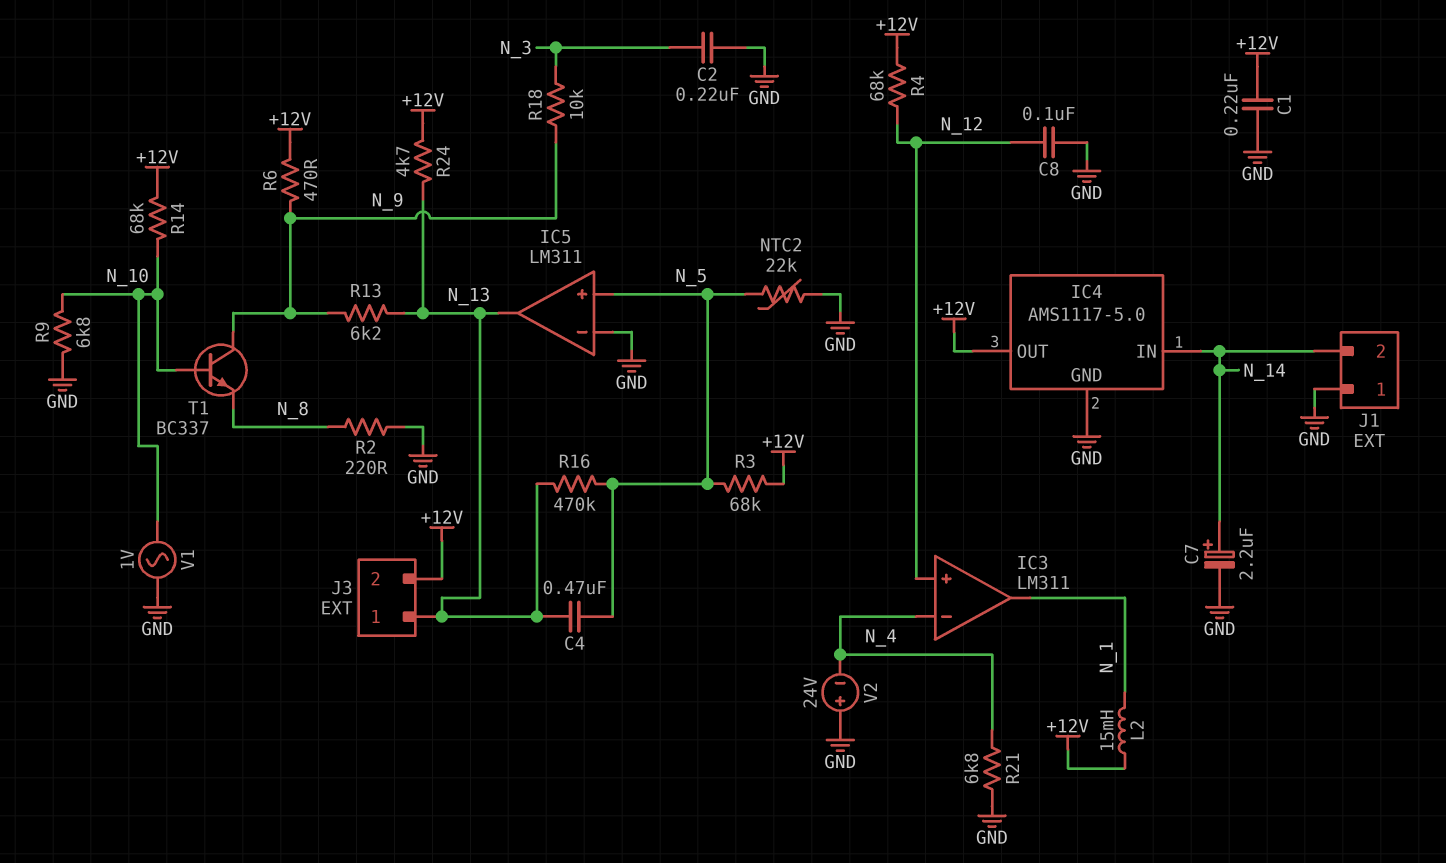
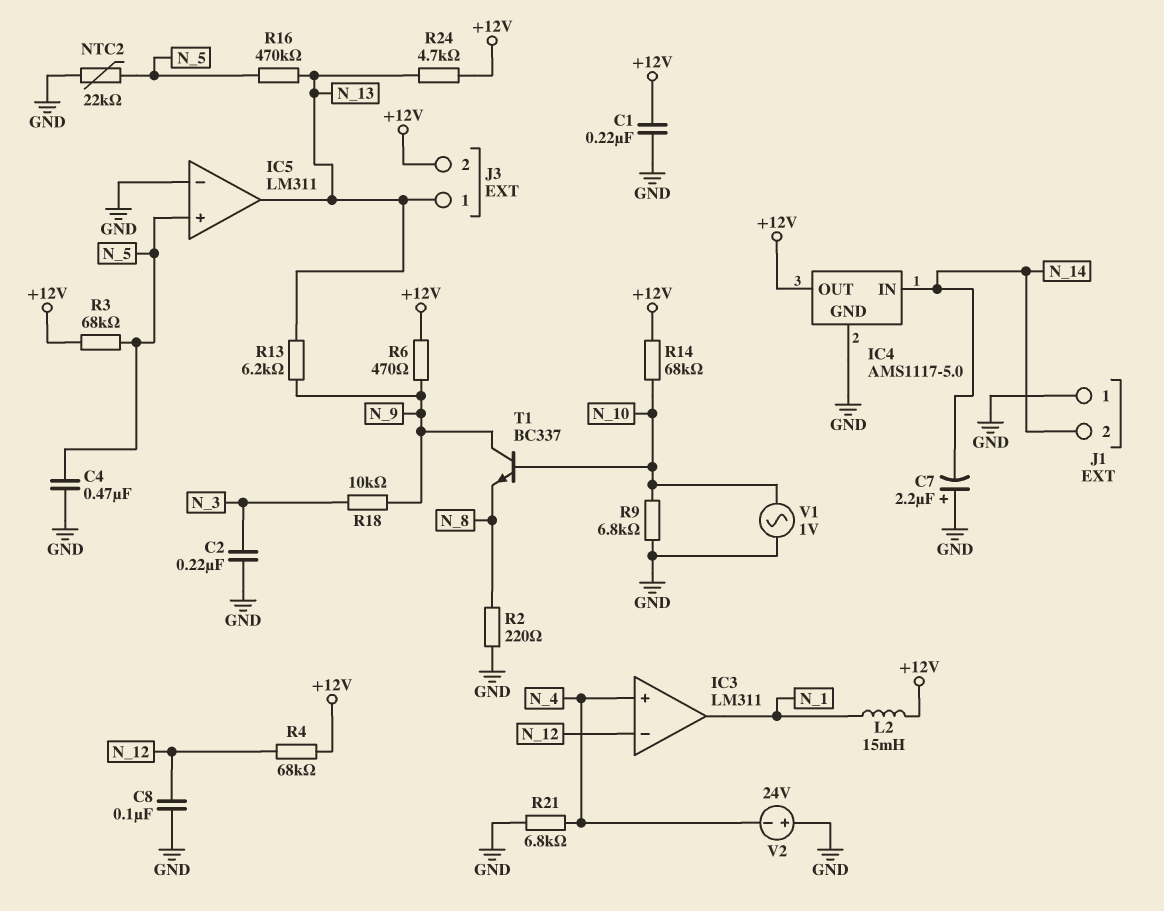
C4: 470nF (N_5, N_13) -> 470nF (GND, N_5)
C7: 2.2uF (plus N_14, minus GND) -> 2.2uF (plus GND, minus N_14)
IC3 pin in+: N_12 -> N_4
IC3 pin in-: N_4 -> N_12

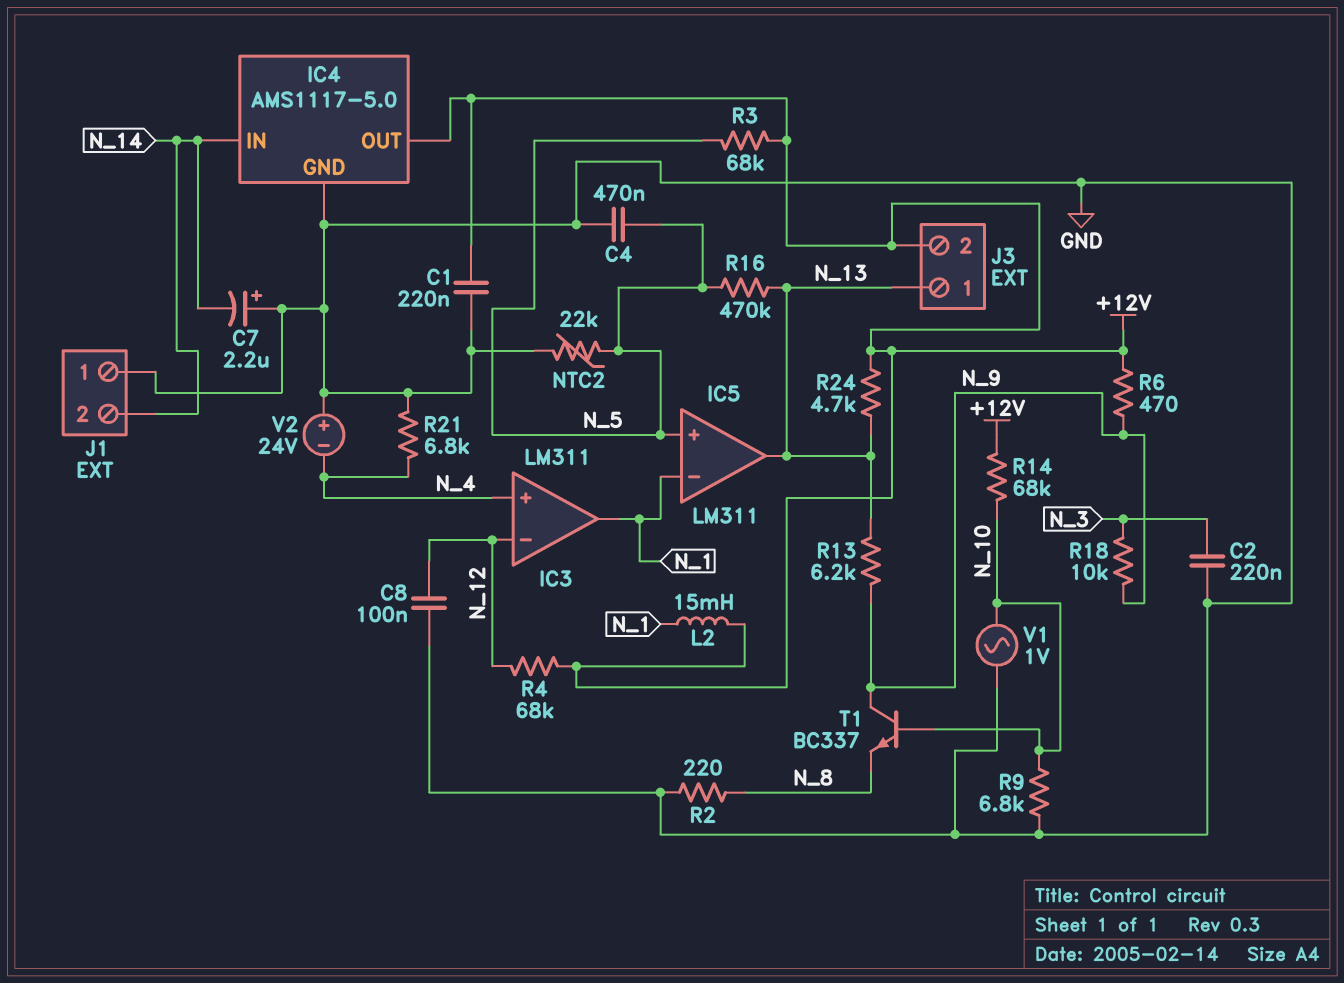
IC5 pin in-: GND -> N_1

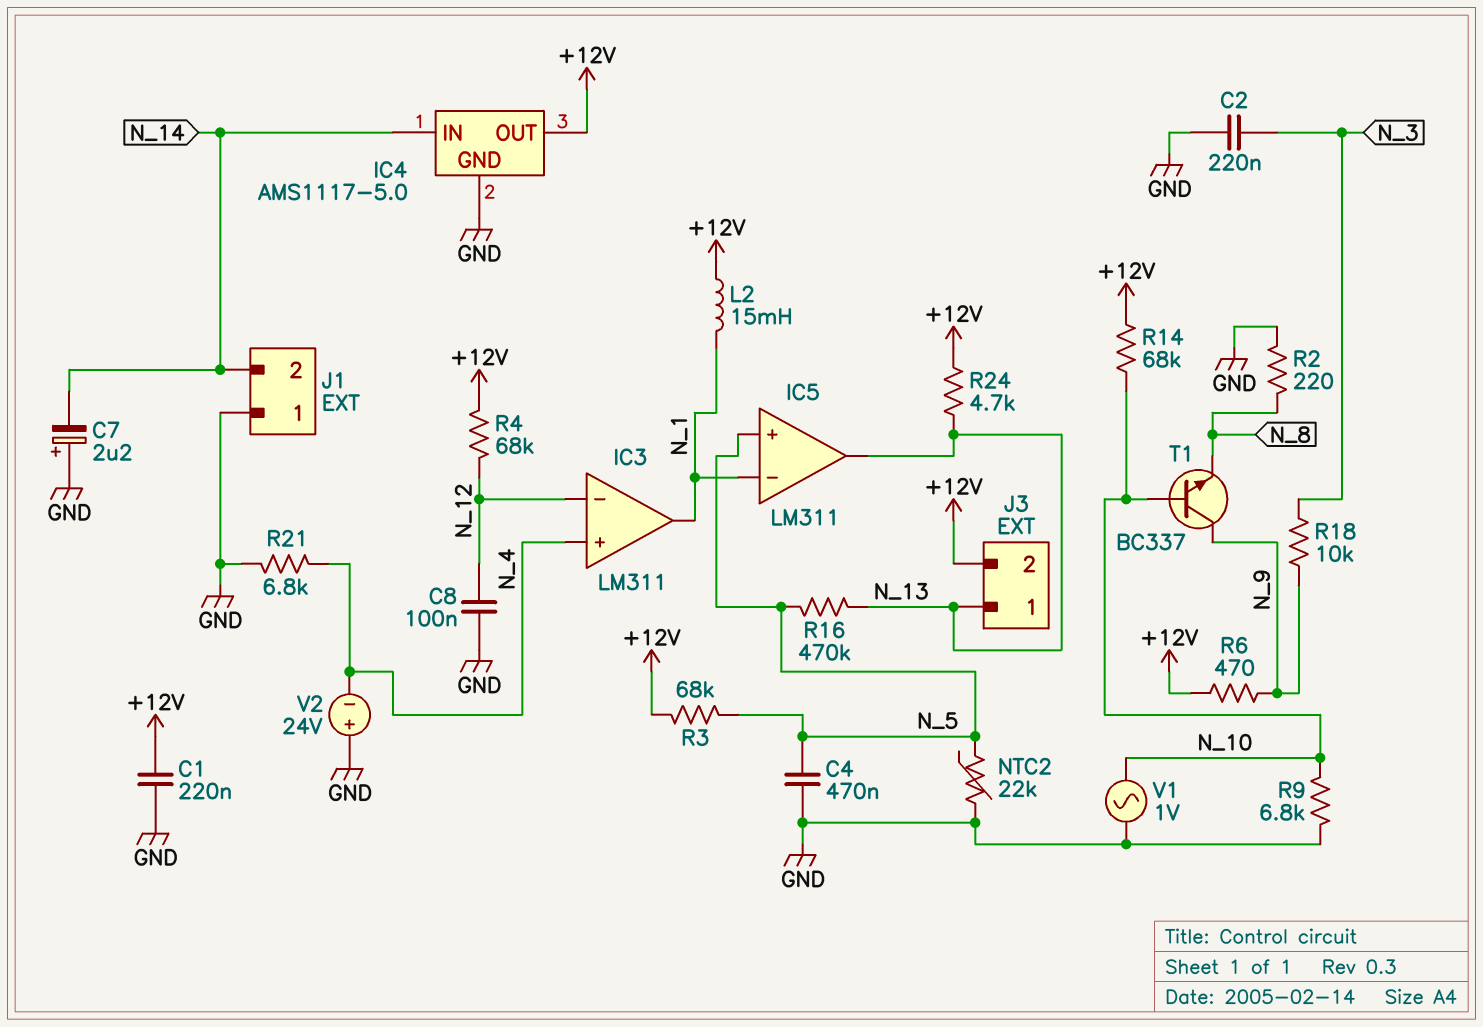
R13: 6.2k (N_9, N_13) -> none

